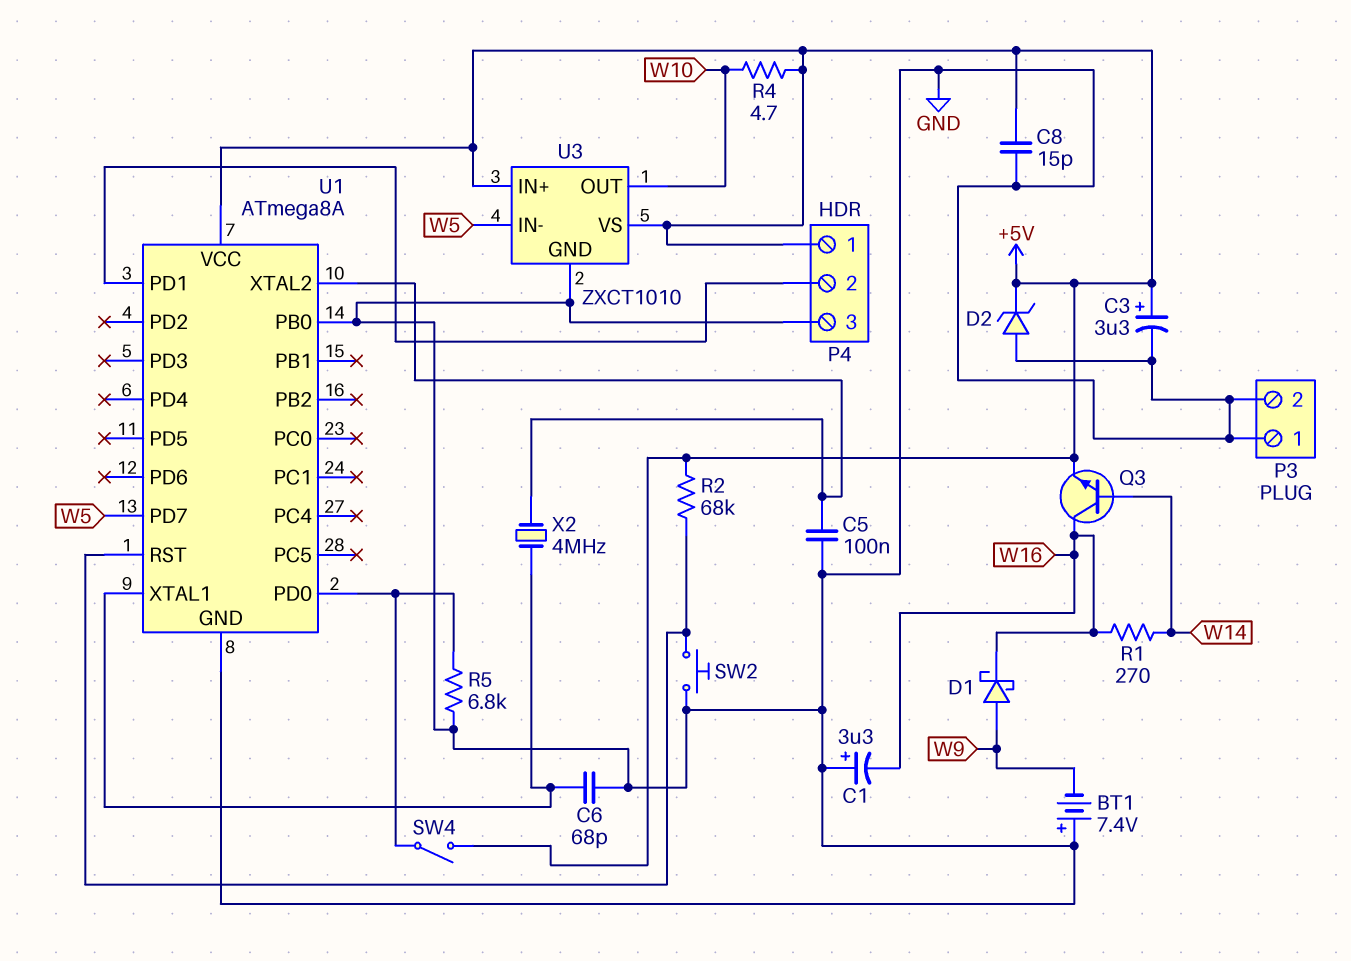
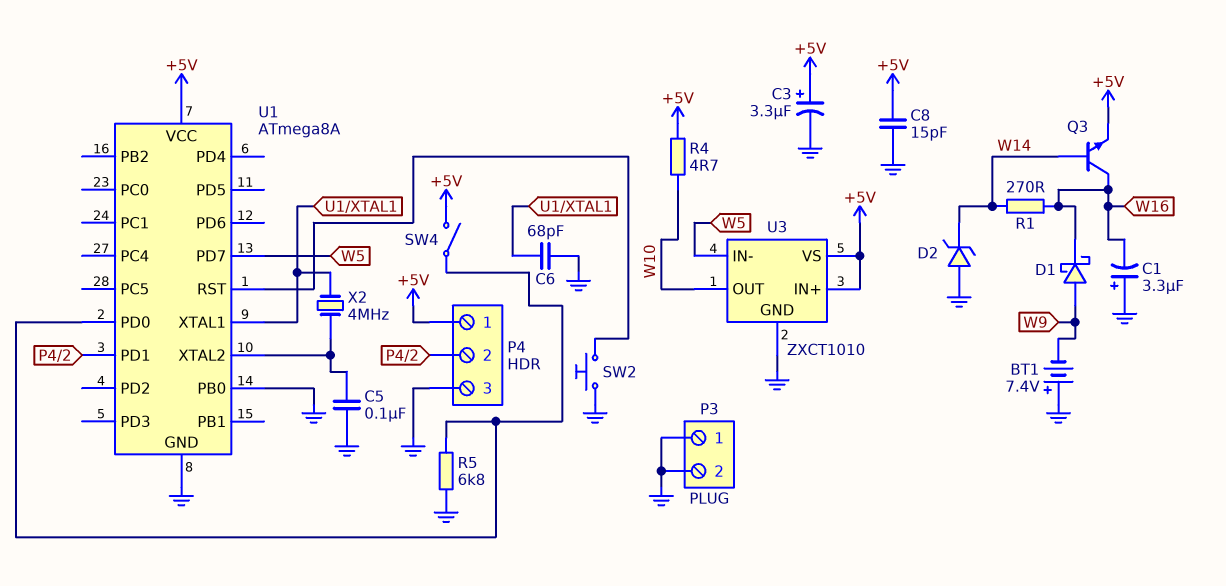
D2: zener (A GND, K +5V) -> zener (A GND, K W14)
R2: 68k (+5V, U1/RST) -> none

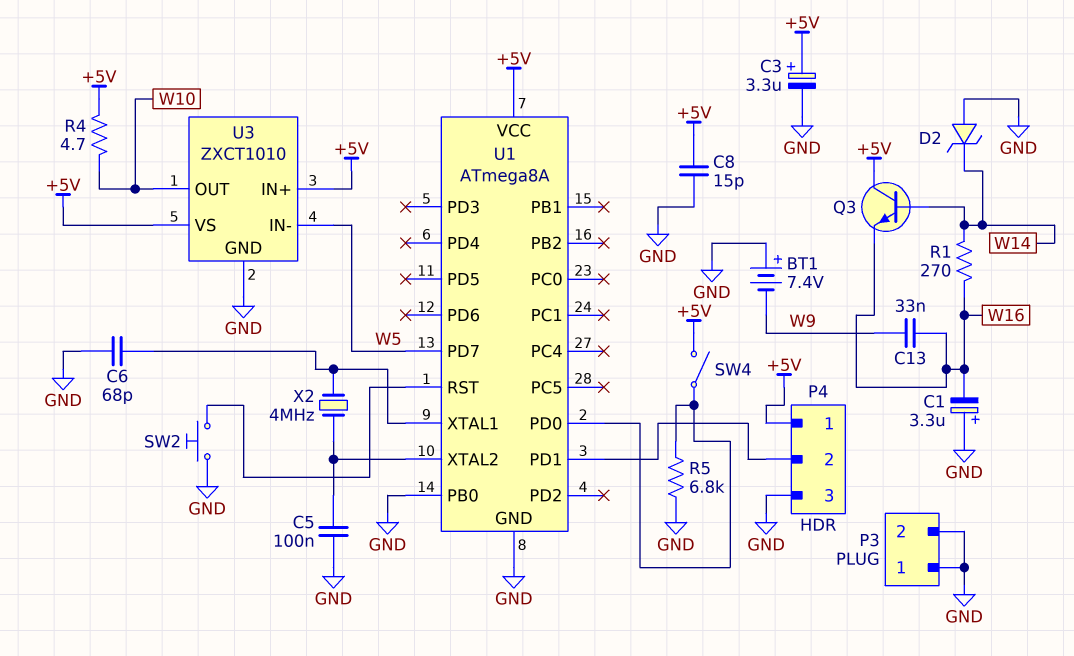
C13: none -> 33nF (W9, W16)
D1: schottky (A W9, K W16) -> none
Q3: NPN (B W14, C W16, E +5V) -> NPN (B W14, C +5V, E W16)

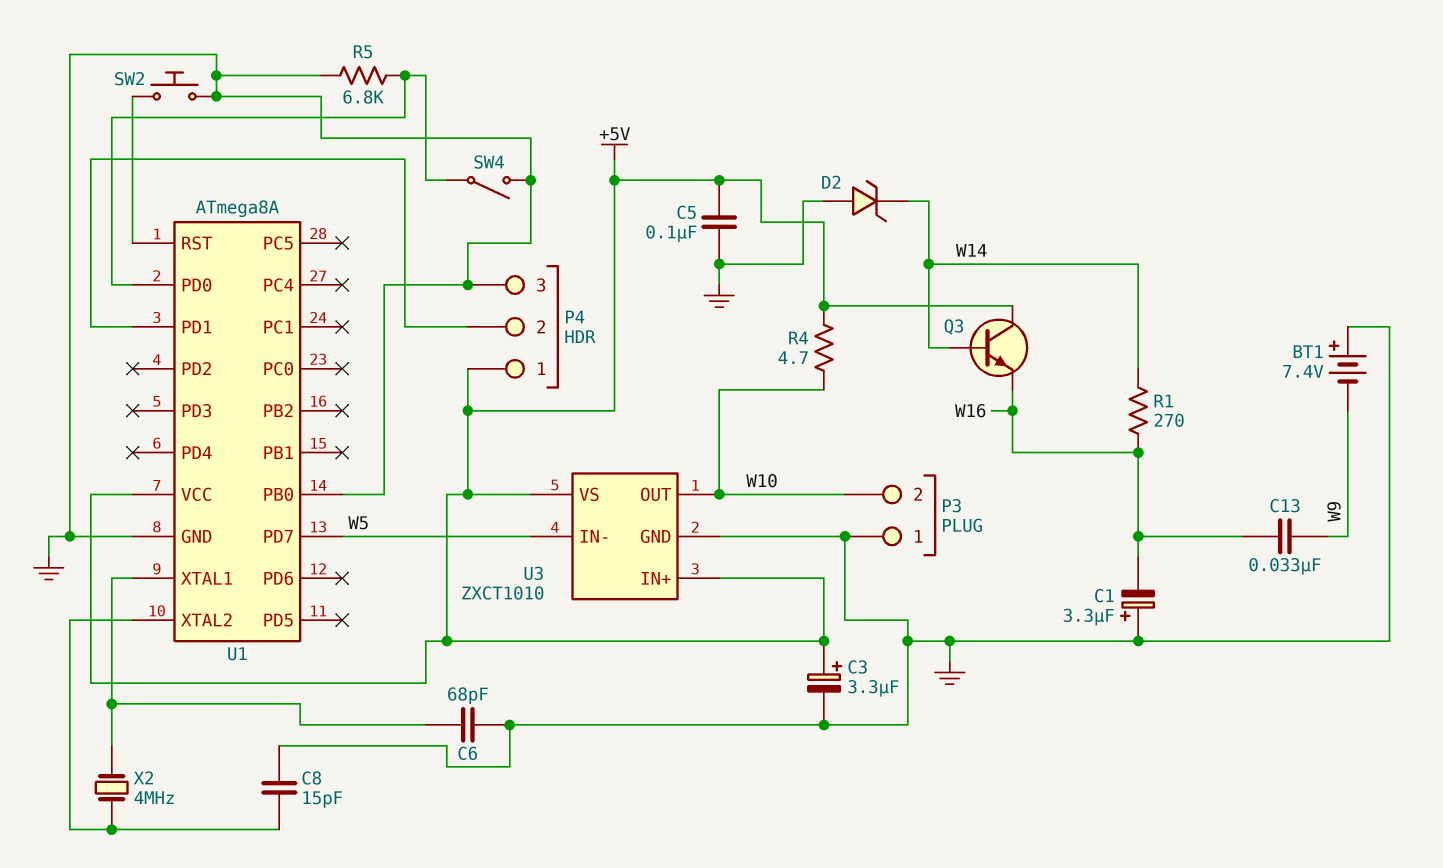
C5: 100nF (GND, U1/XTAL2) -> 100nF (+5V, GND)
C8: 15pF (+5V, GND) -> 15pF (GND, U1/XTAL2)
P3 pin 2: GND -> W10
SW4: switch (+5V, U1/PD0) -> switch (GND, U1/PD0)

